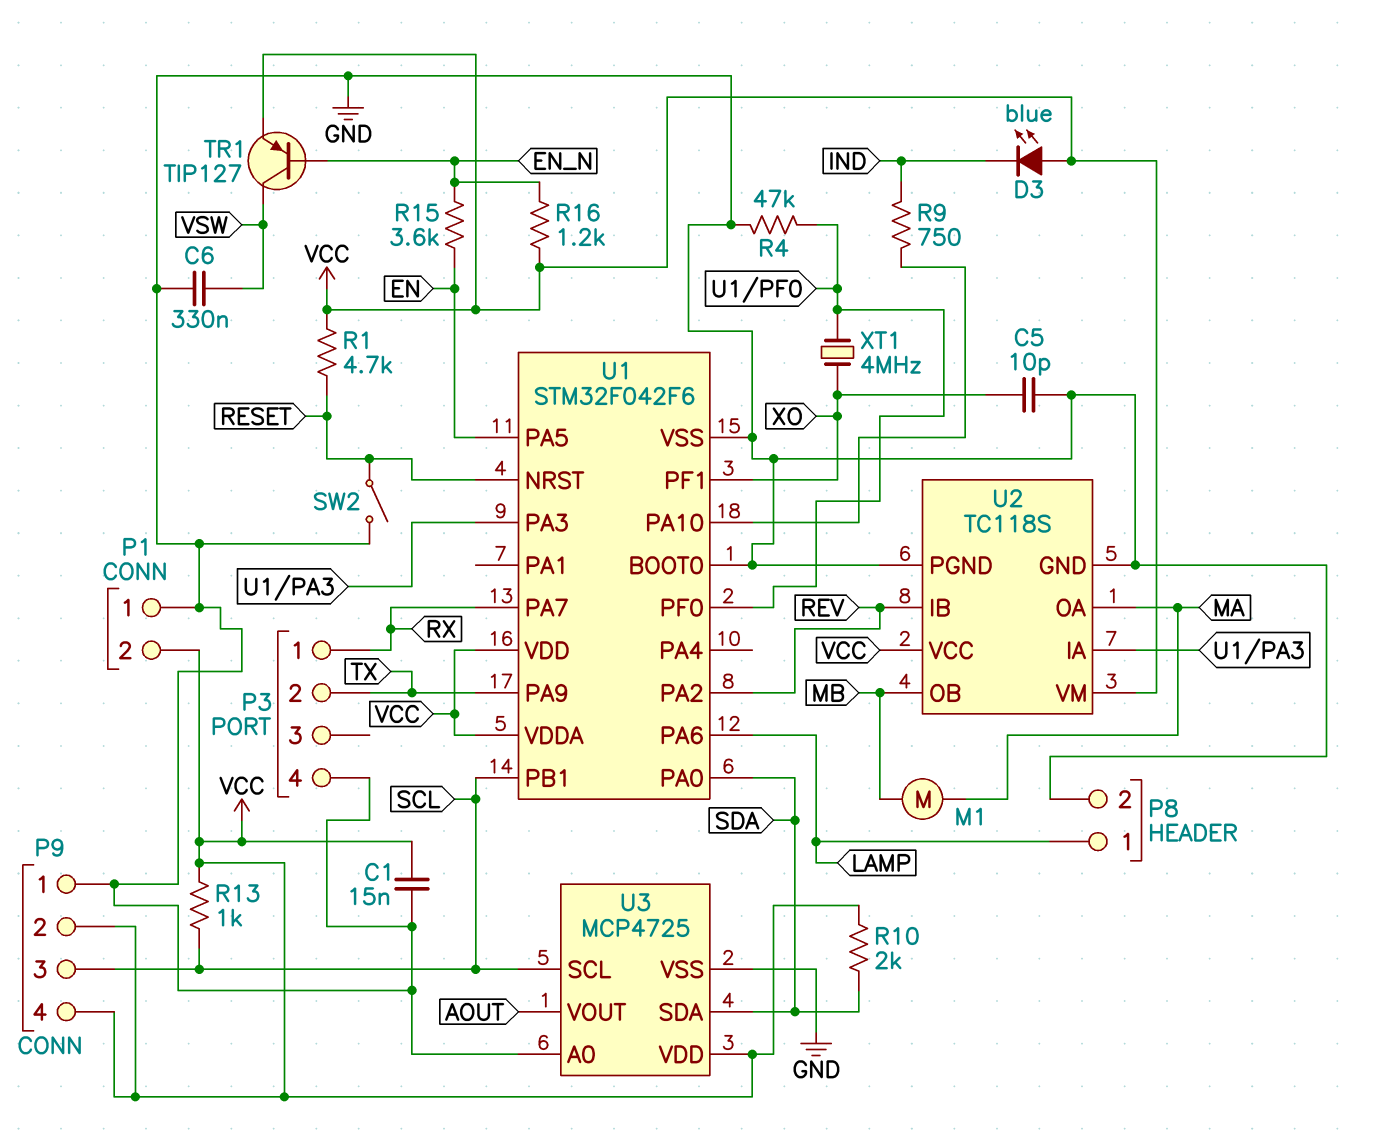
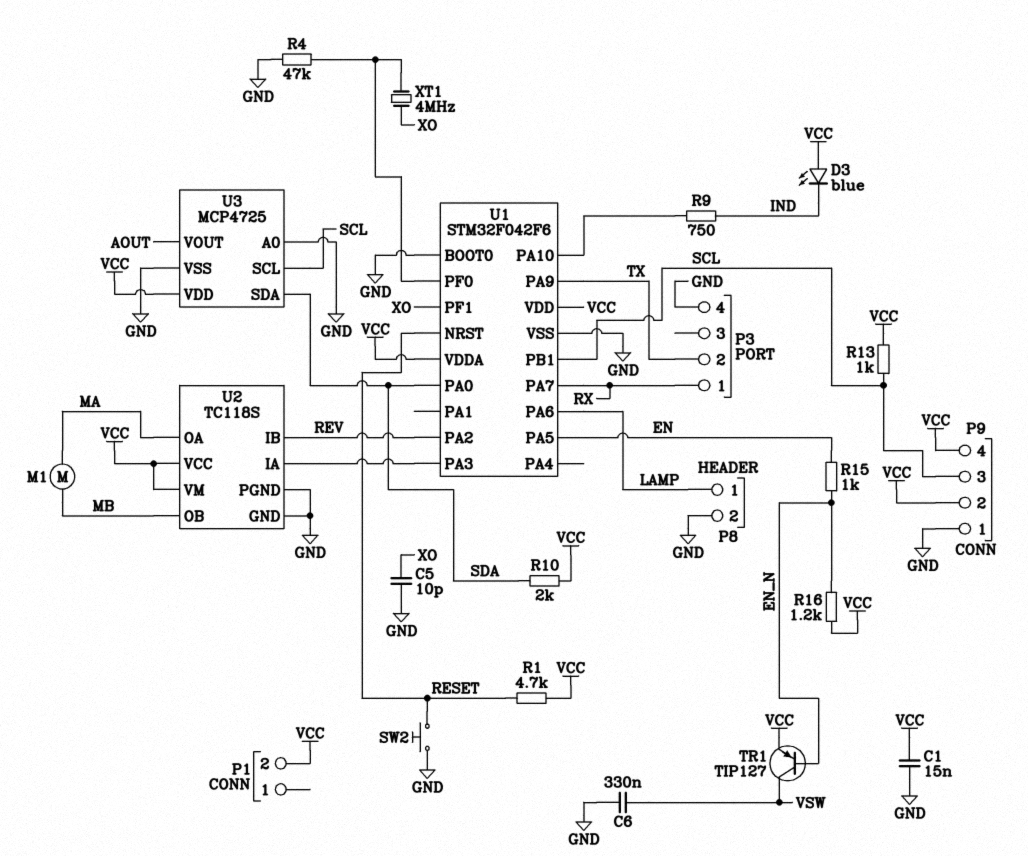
P1 pin 1: GND -> none
R15: 3.6k (EN, EN_N) -> 1k (EN, EN_N)
SW2: switch (GND, RESET) -> button (GND, RESET)

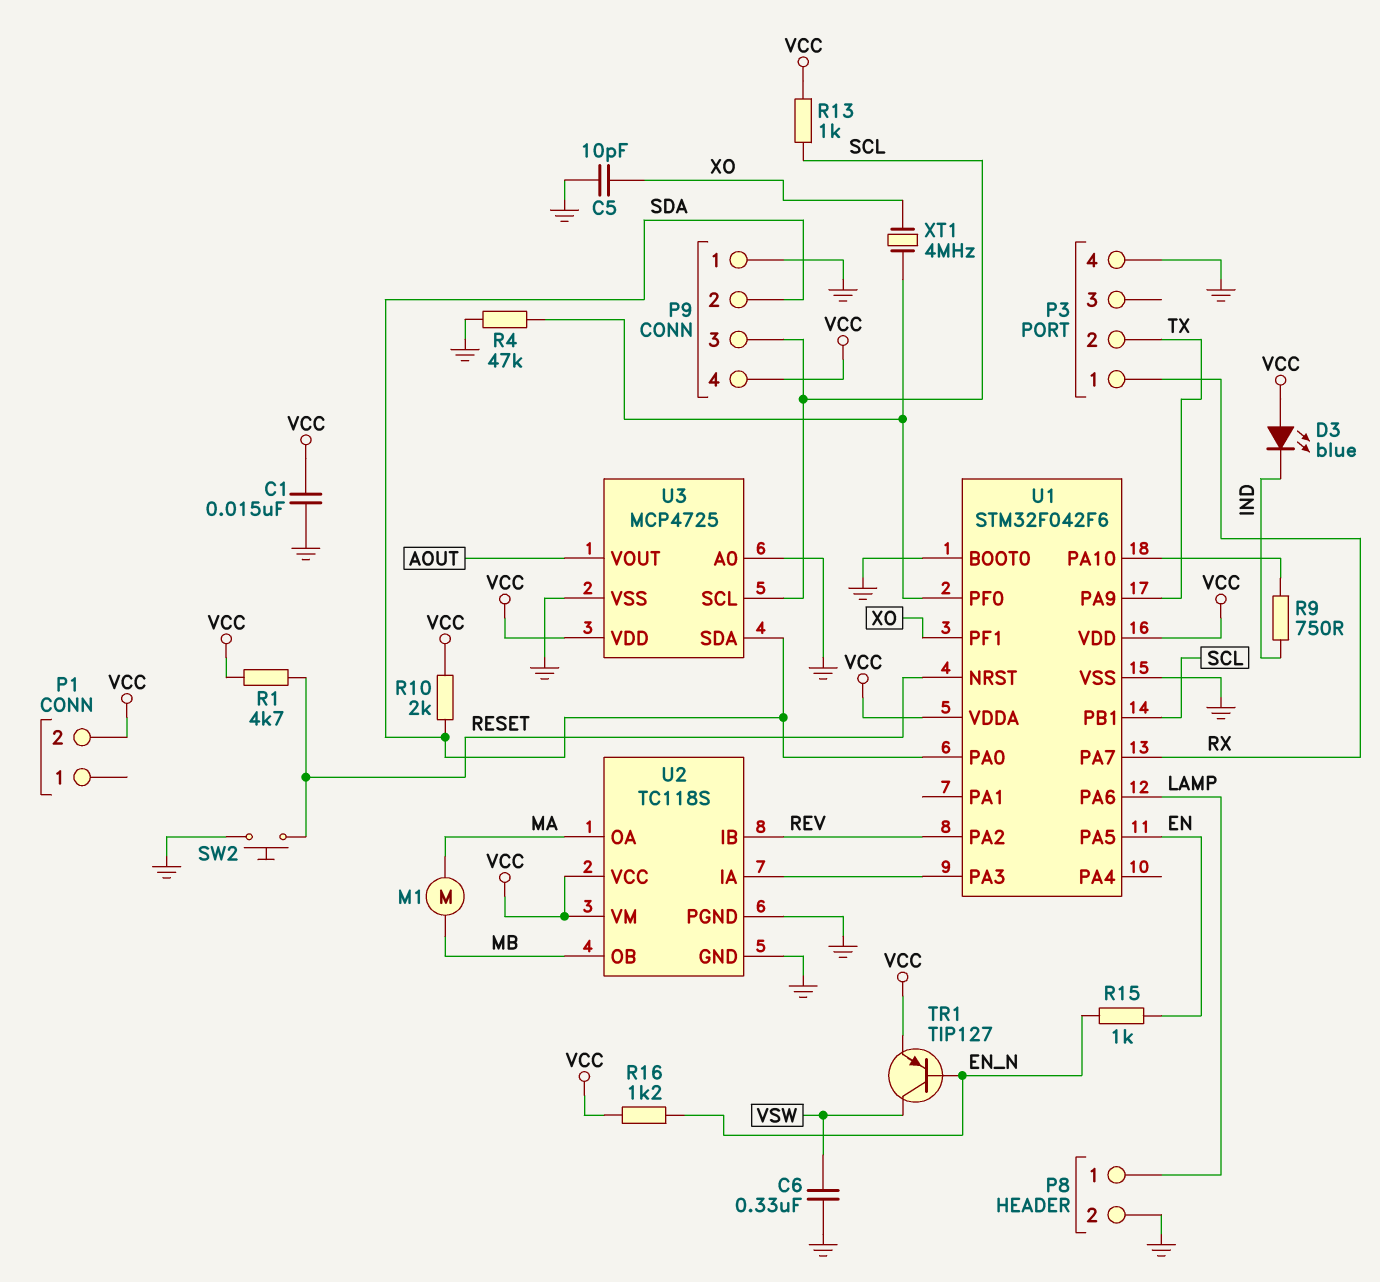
P9 pin 2: VCC -> SDA

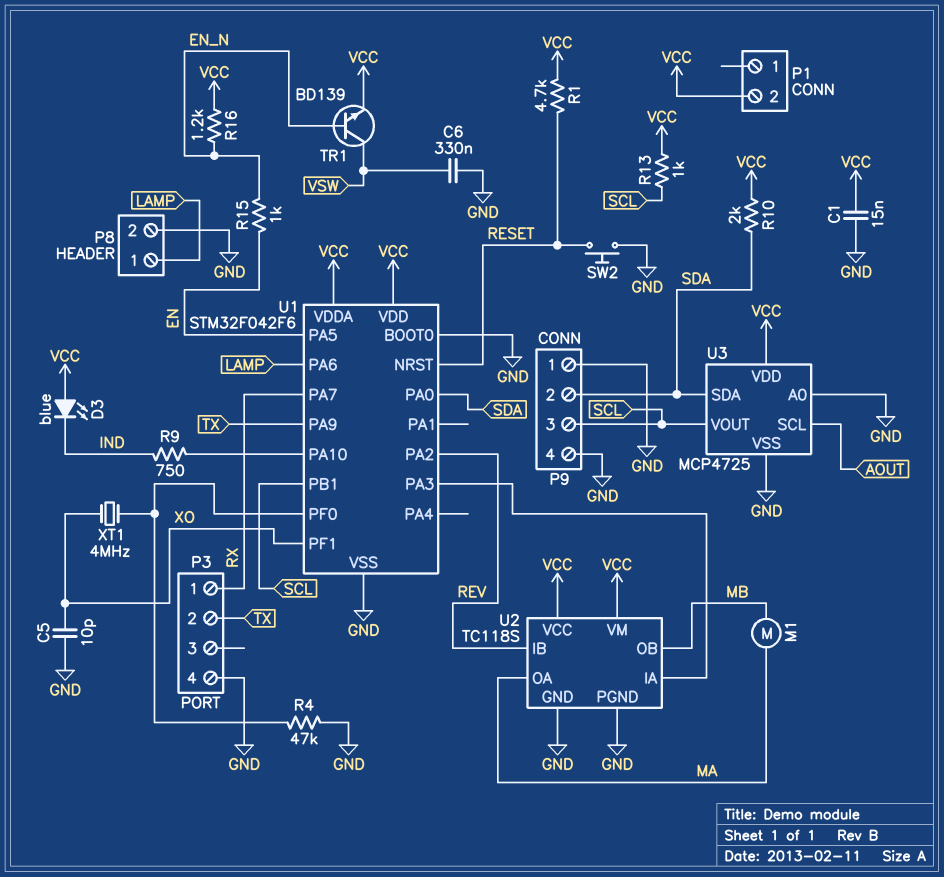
P9 pin 4: VCC -> GND
TR1: PNP TIP127 (B EN_N, C VSW, E VCC) -> NPN BD139 (B EN_N, C VSW, E VCC)
U3 pin SCL: SCL -> AOUT
U3 pin VOUT: AOUT -> SCL

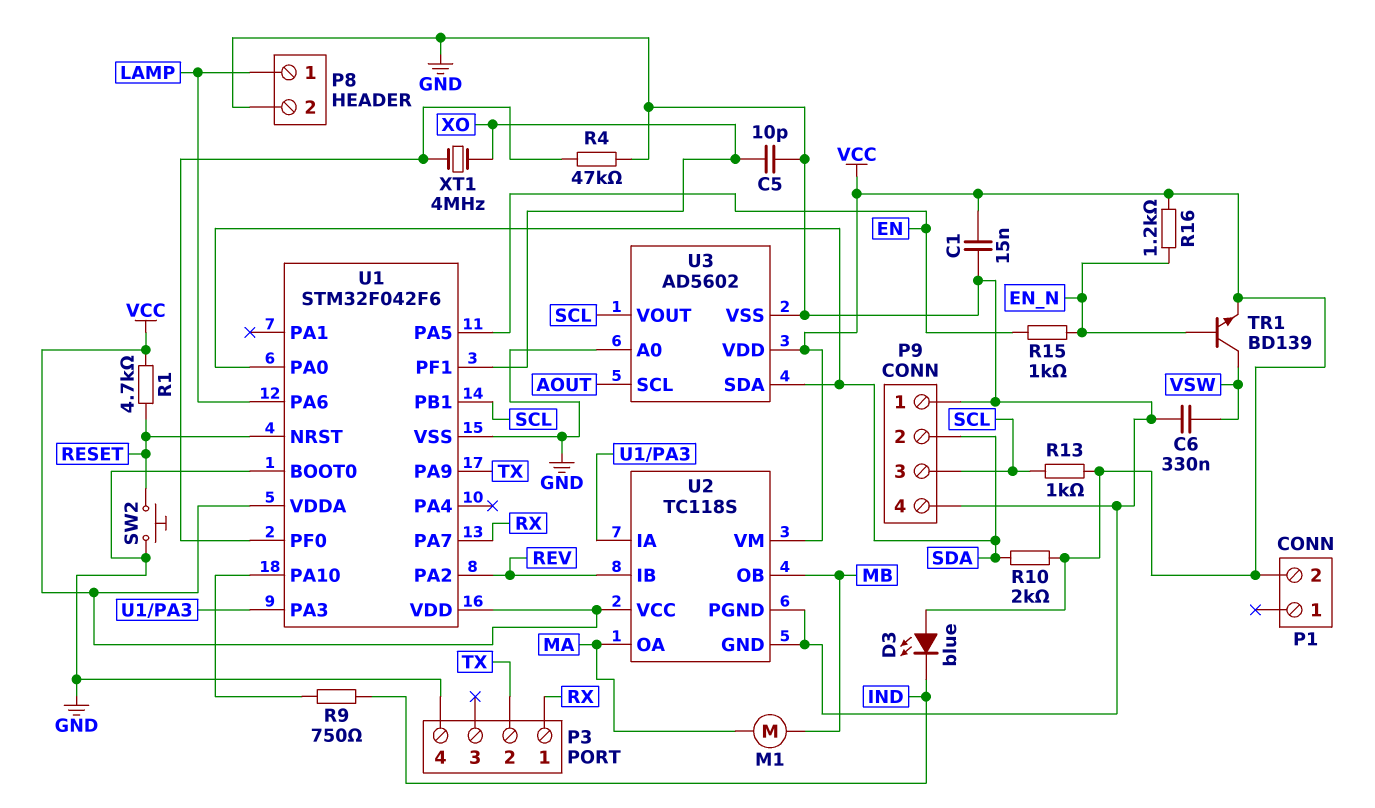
U3: MCP4725 -> AD5602

